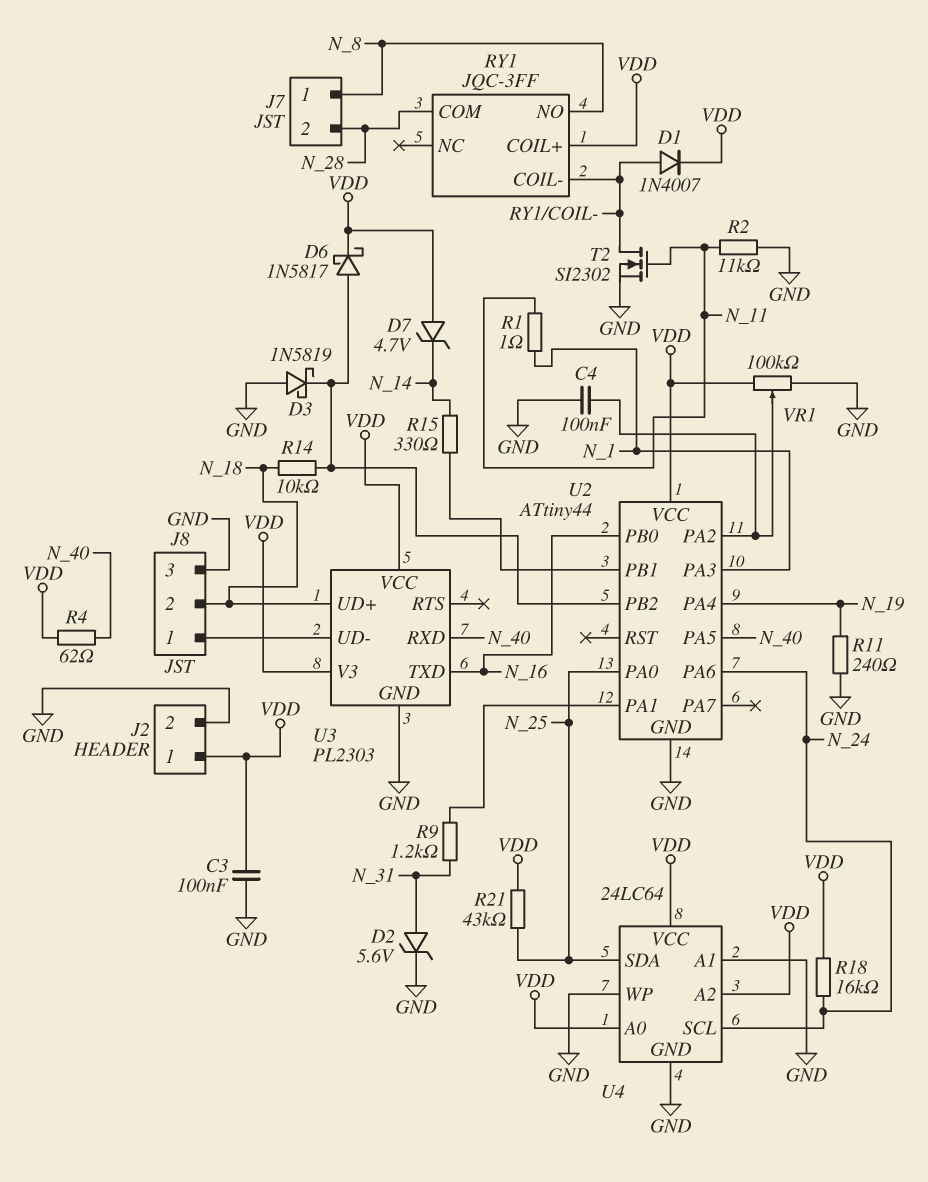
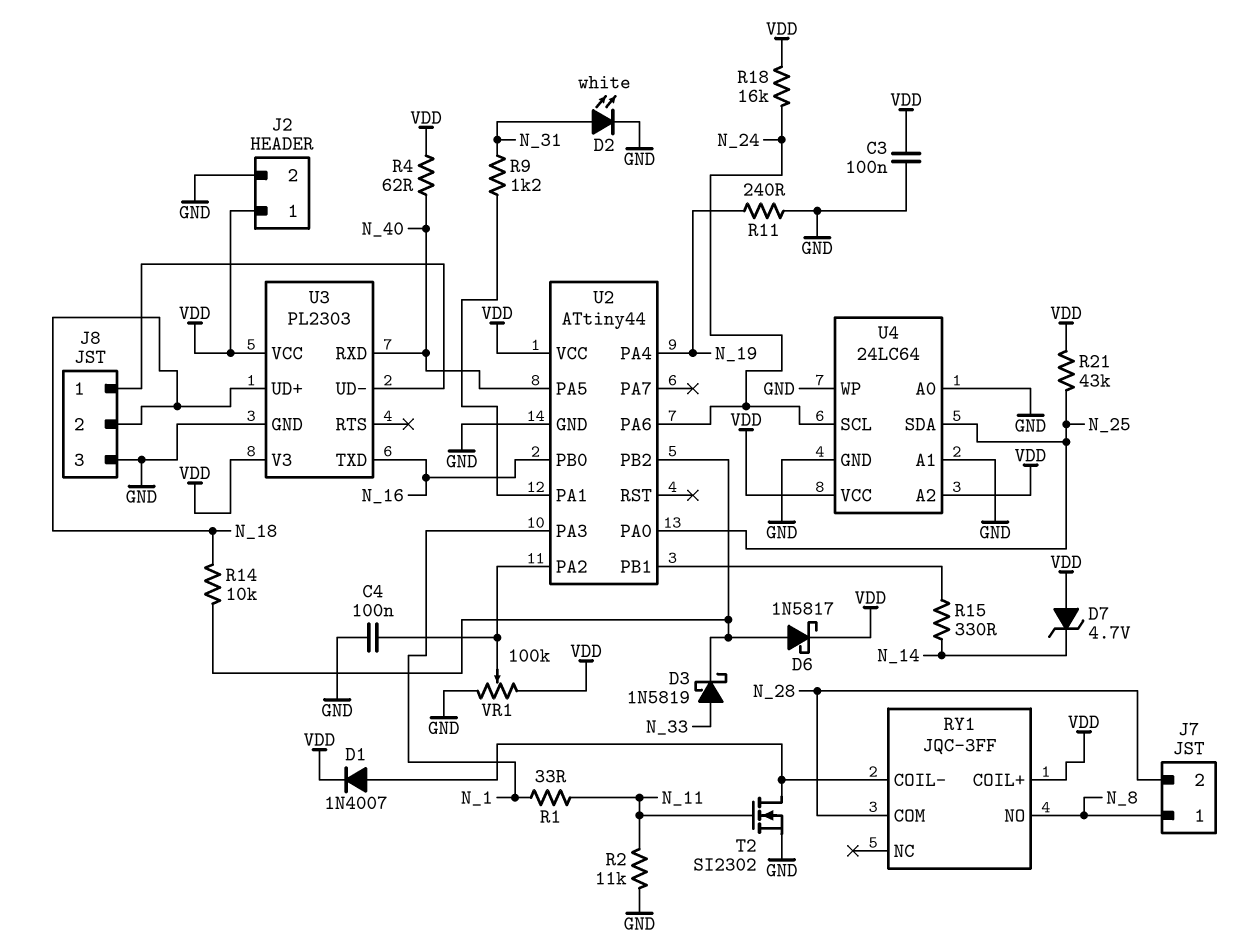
D2: zener 5.6V (A N_31, K GND) -> LED white (A N_31, K GND)
D3: schottky 1N5819 (A GND, K U2/PB2) -> schottky 1N5819 (A N_33, K U2/PB2)
R1: 1 (N_1, N_11) -> 33 (N_1, N_11)
U4 pin A0: VDD -> GND

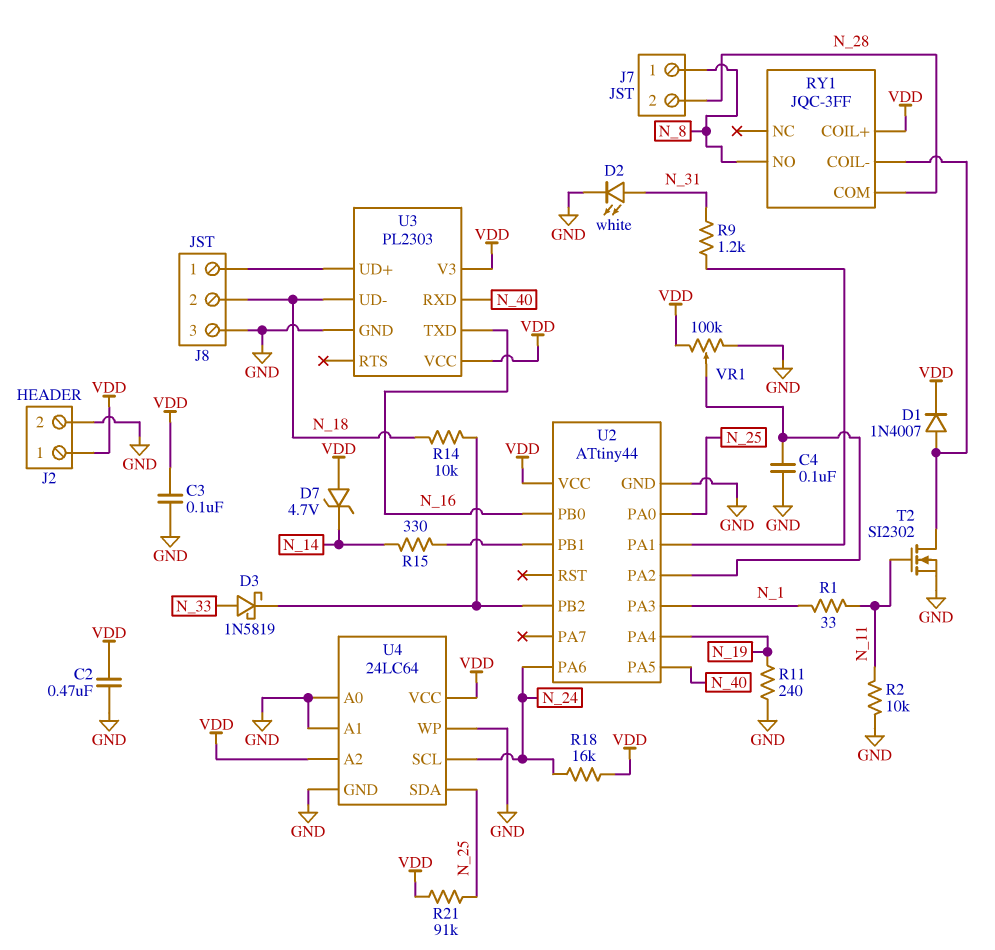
C2: none -> 470nF (GND, VDD)
D6: schottky 1N5817 (A U2/PB2, K VDD) -> none
R2: 11k (GND, N_11) -> 10k (GND, N_11)
R4: 62 (N_40, VDD) -> none
R21: 43k (N_25, VDD) -> 91k (N_25, VDD)
U3 pin UD+: N_18 -> J8/1
U3 pin UD-: J8/1 -> N_18

